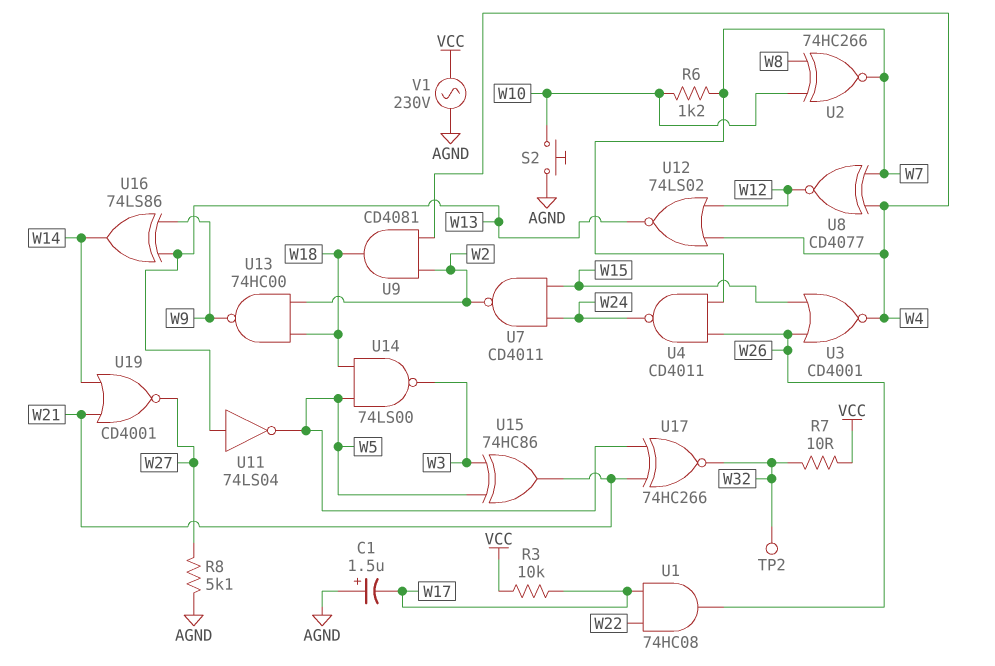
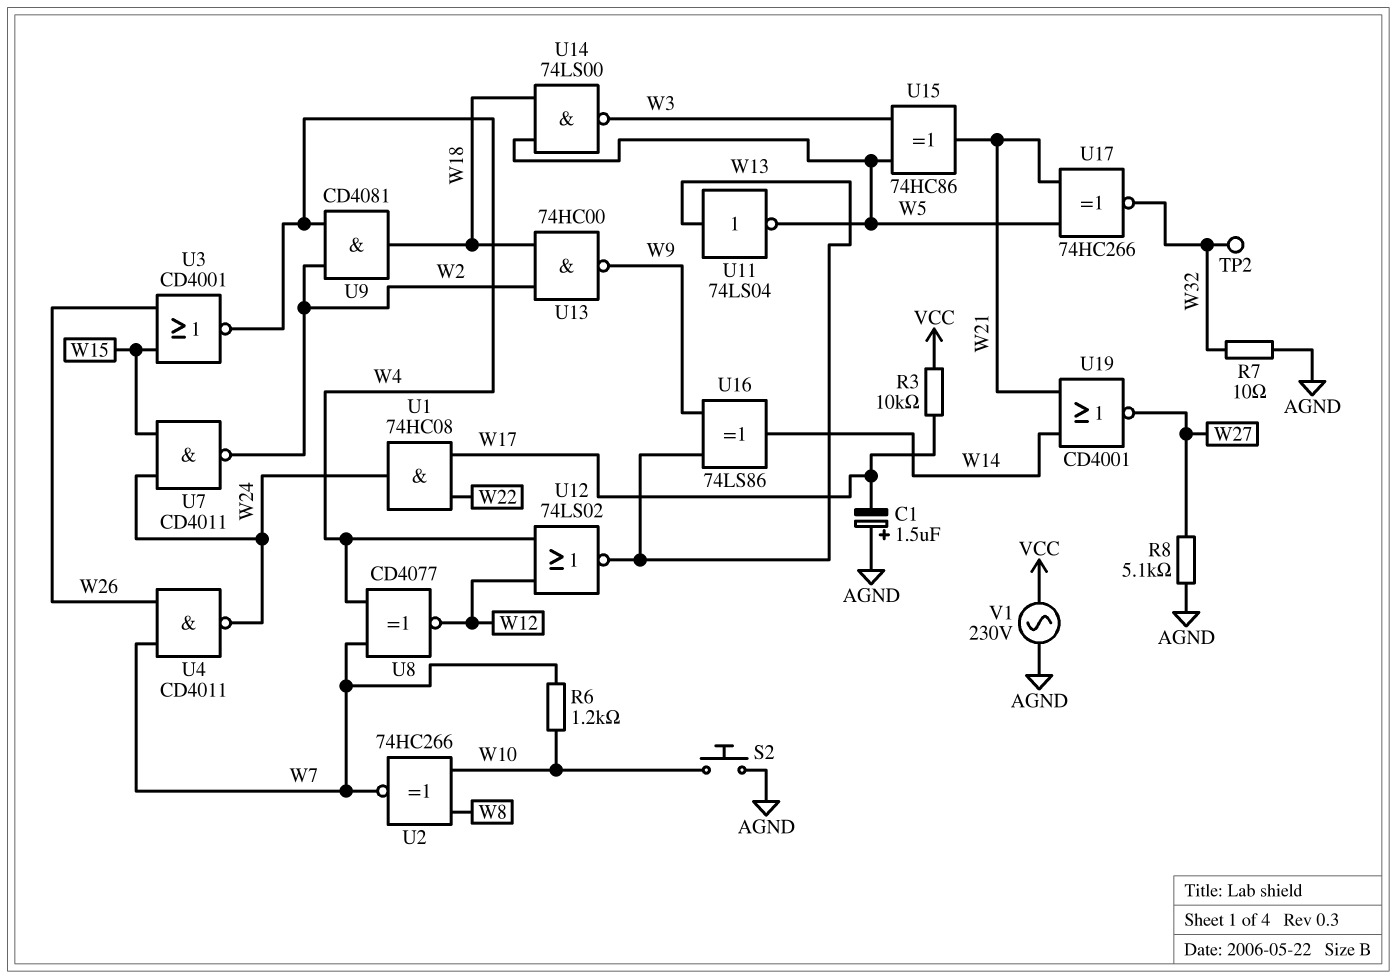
R7: 10 (VCC, W32) -> 10 (AGND, W32)
U1: AND 74HC08 (in W17, in W22, out W26) -> AND 74HC08 (in W17, in W22, out W24)

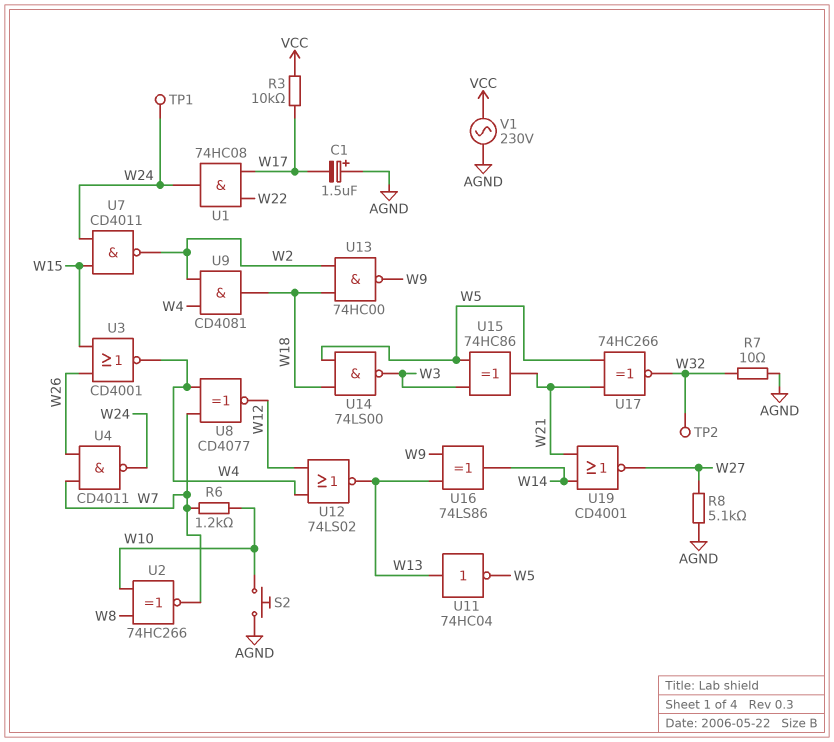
TP1: none -> test point (W24)
U11: NOT 74LS04 (in W13, out W5) -> NOT 74HC04 (in W13, out W5)

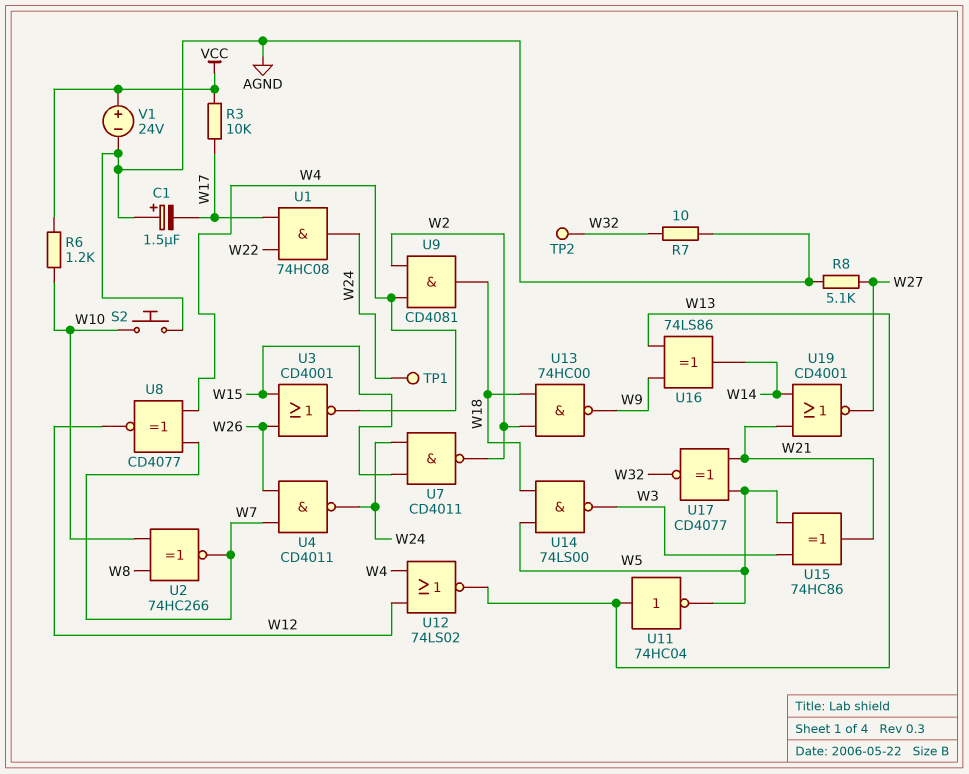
R6: 1.2k (W7, W10) -> 1.2k (VCC, W10)
U17: XNOR 74HC266 (in W5, in W21, out W32) -> XNOR CD4077 (in W5, in W21, out W32)
V1: AC 230V (AGND, VCC) -> 24V (plus VCC, minus AGND)

